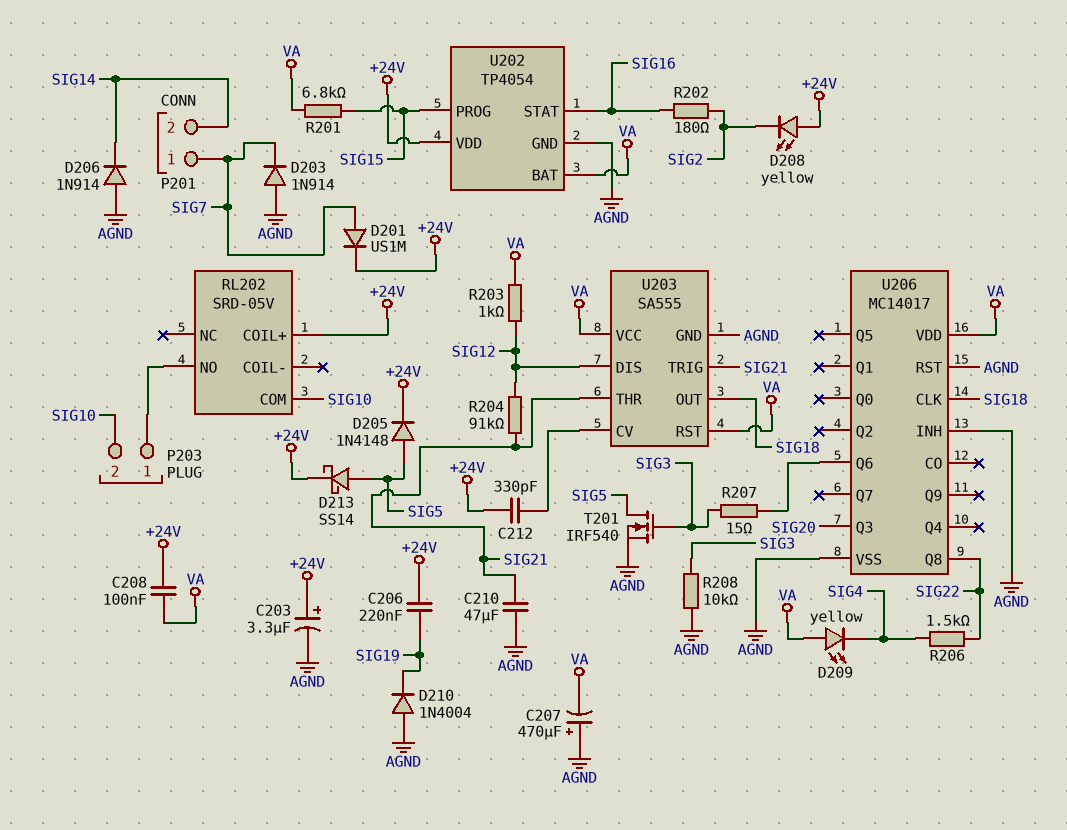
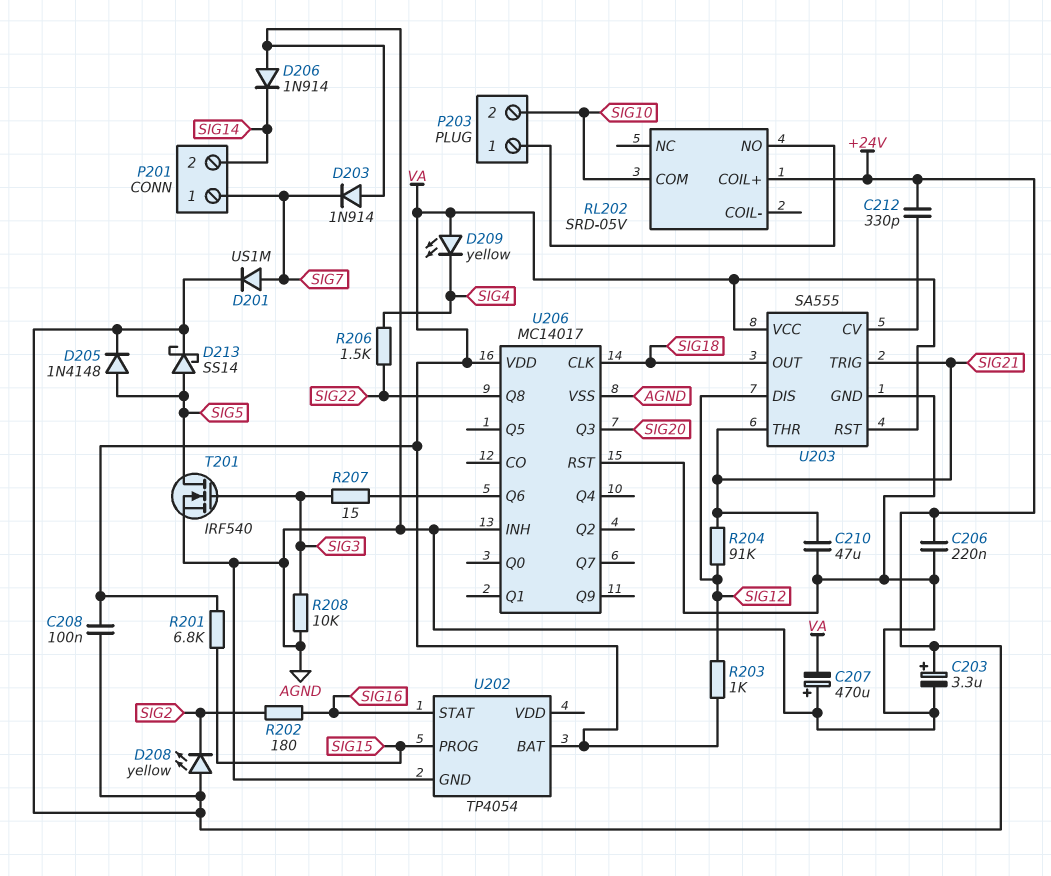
C206: 220nF (+24V, SIG19) -> 220nF (+24V, AGND)
D210: diode 1N4004 (A AGND, K SIG19) -> none
U202 pin VDD: +24V -> none

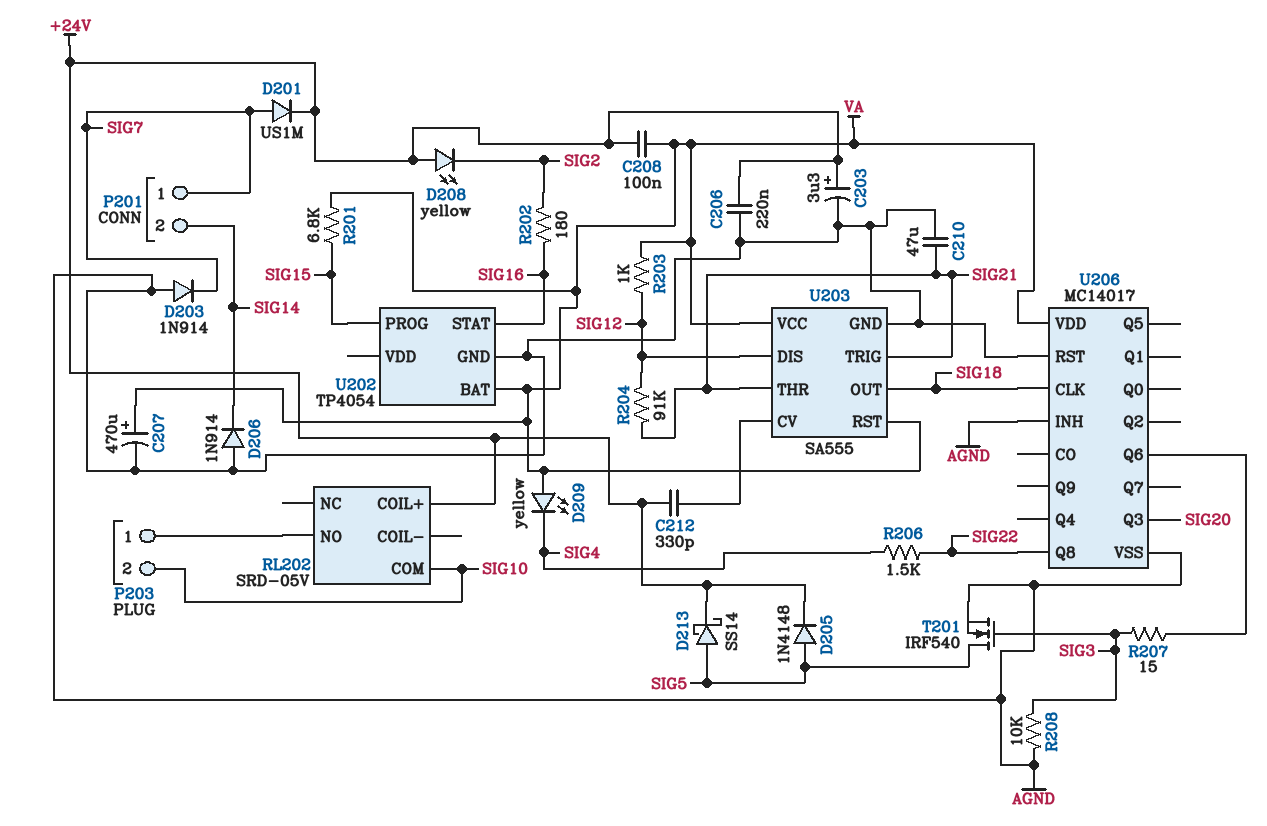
C207: 470uF (plus AGND, minus VA) -> 470uF (plus VA, minus AGND)

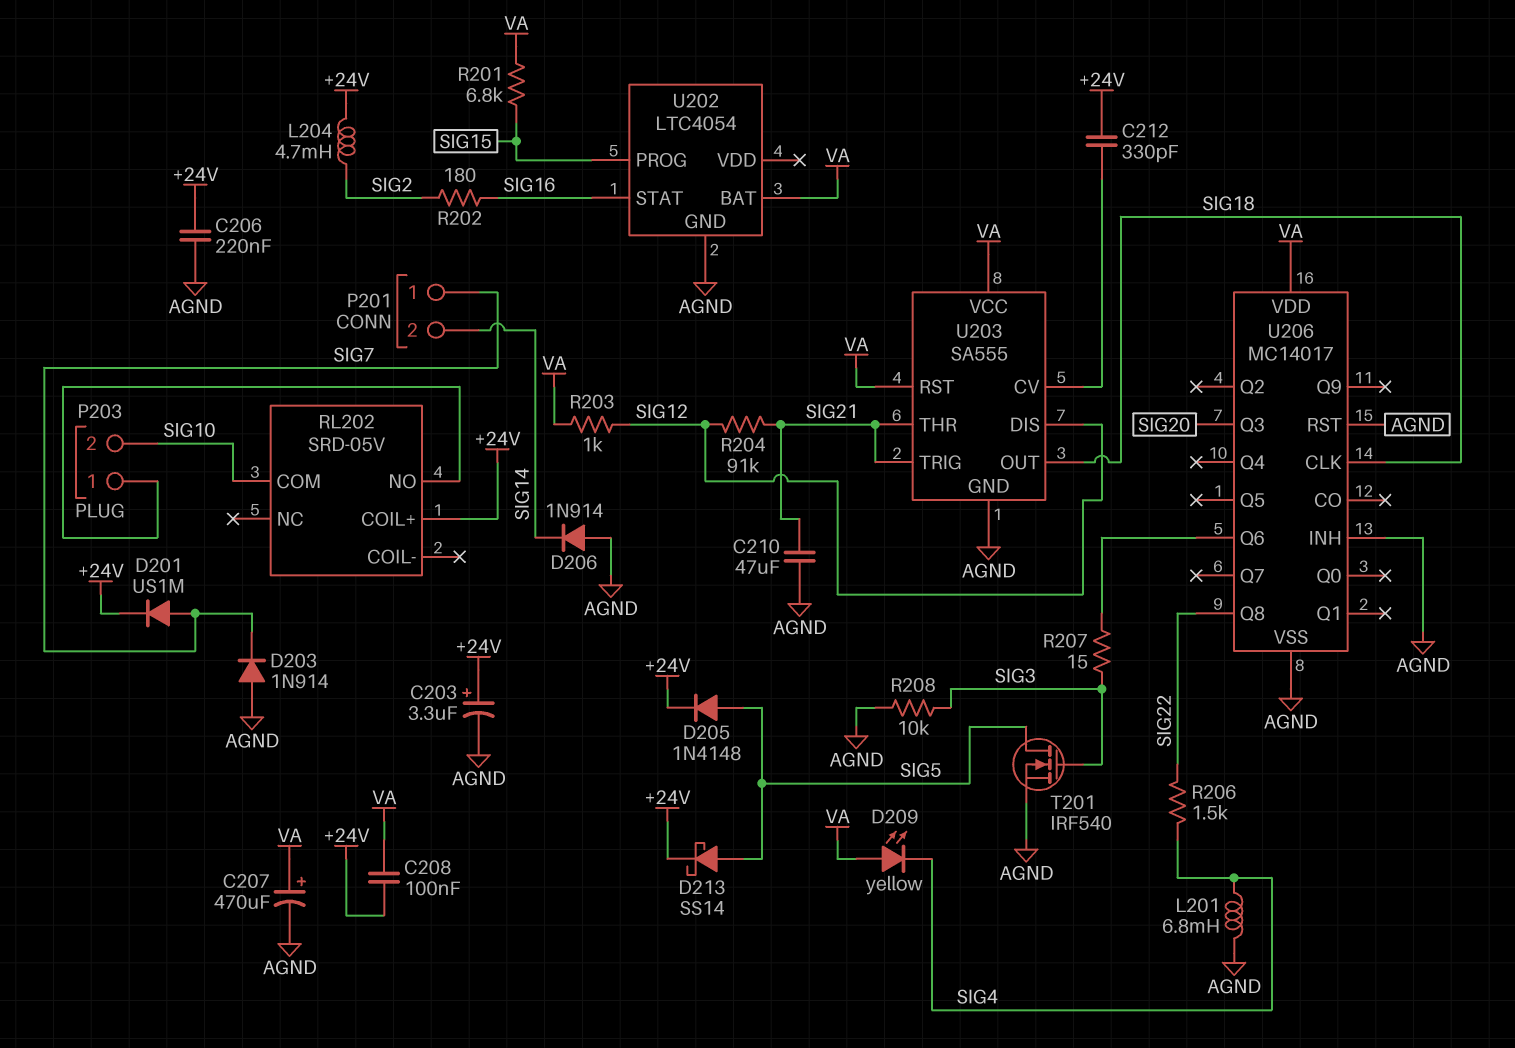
D208: LED yellow (A +24V, K SIG2) -> none
L201: none -> 6.8mH (AGND, SIG4)
L204: none -> 4.7mH (+24V, SIG2)
U202: TP4054 -> LTC4054

